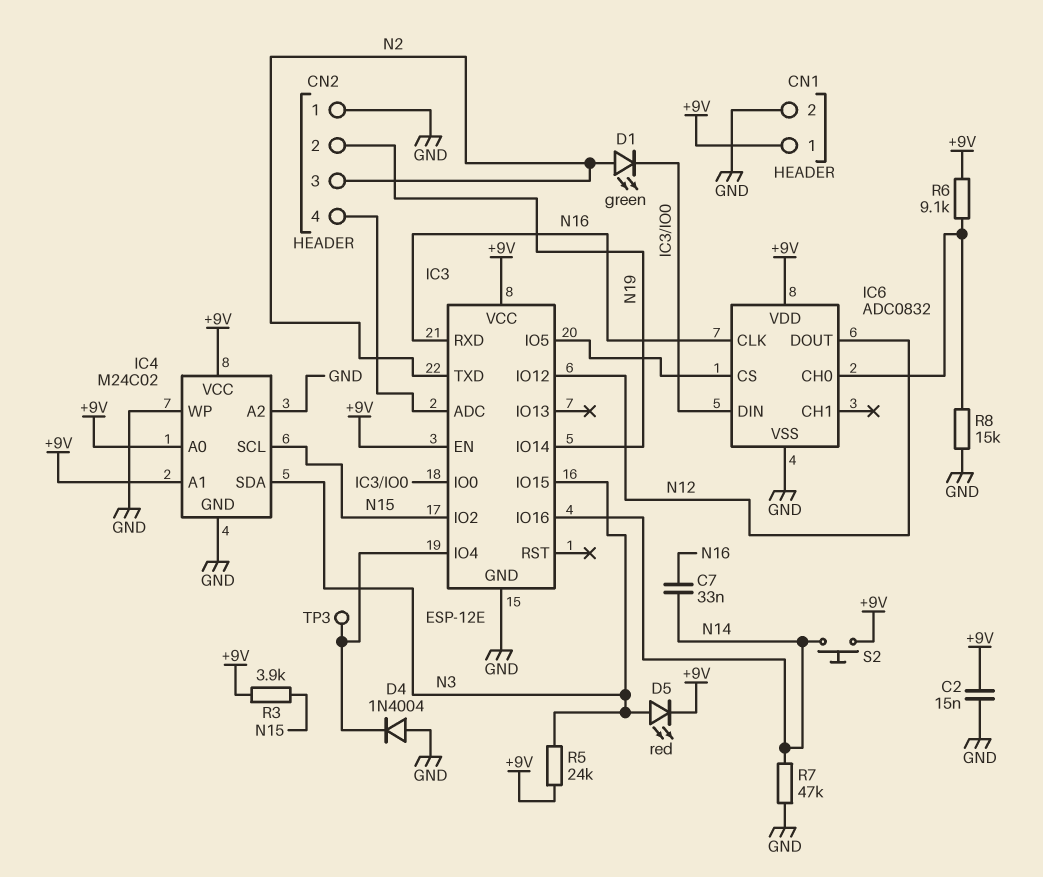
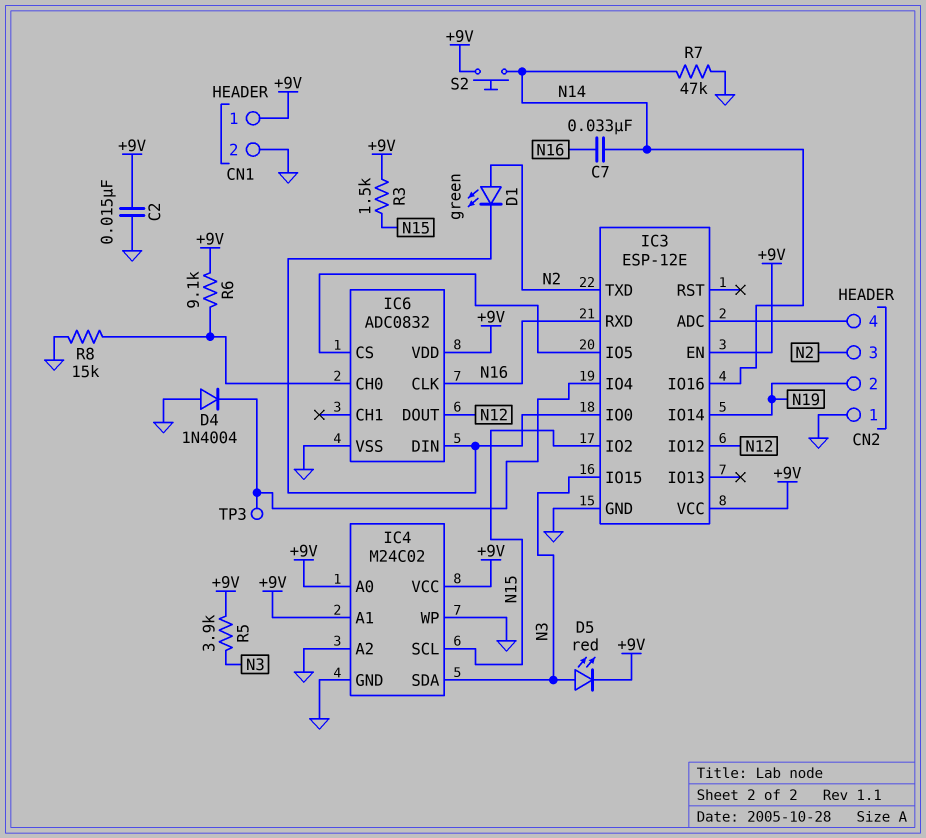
R3: 3.9k (+9V, N15) -> 1.5k (+9V, N15)
R5: 24k (+9V, N3) -> 3.9k (+9V, N3)

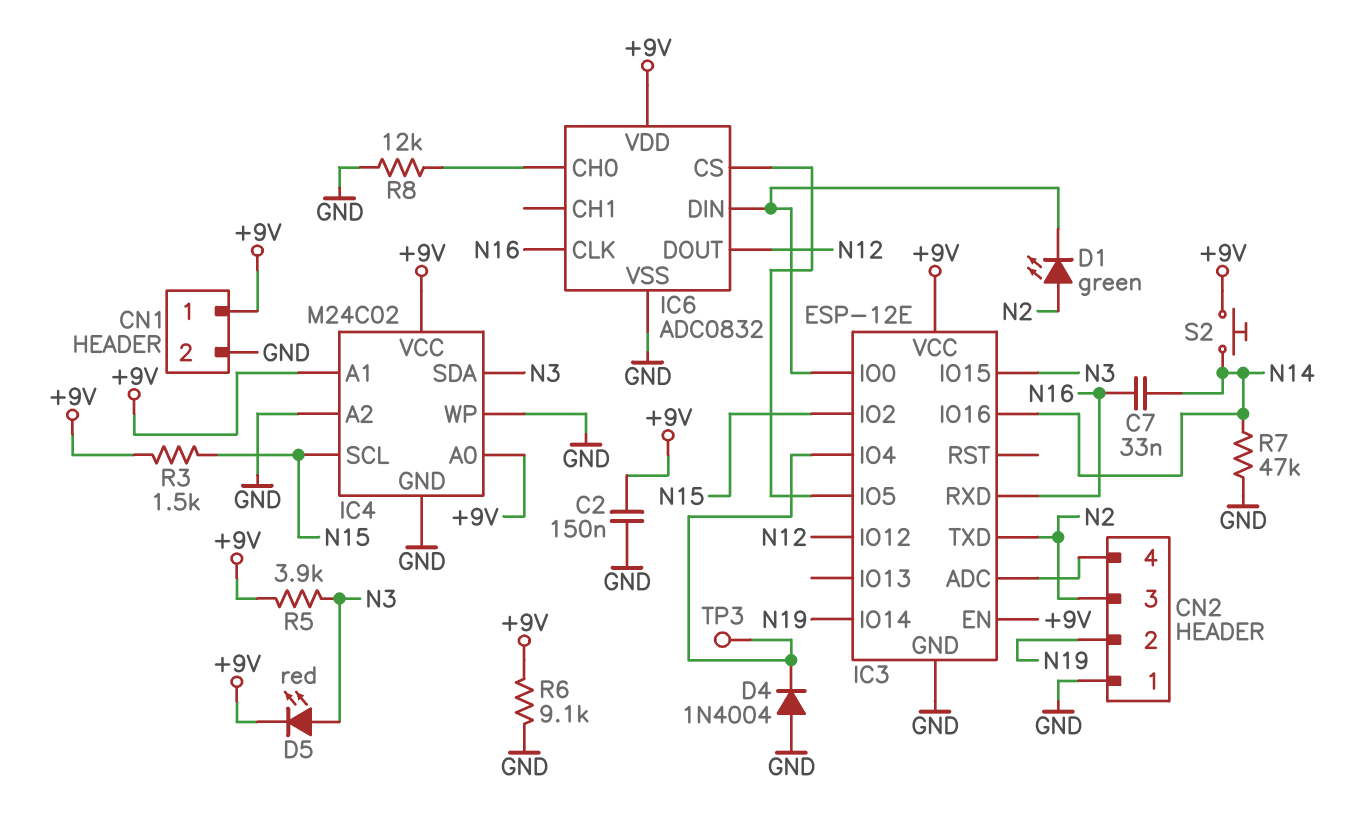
C2: 15nF (+9V, GND) -> 150nF (+9V, GND)
R6: 9.1k (+9V, IC6/CH0) -> 9.1k (+9V, GND)
R8: 15k (GND, IC6/CH0) -> 12k (GND, IC6/CH0)

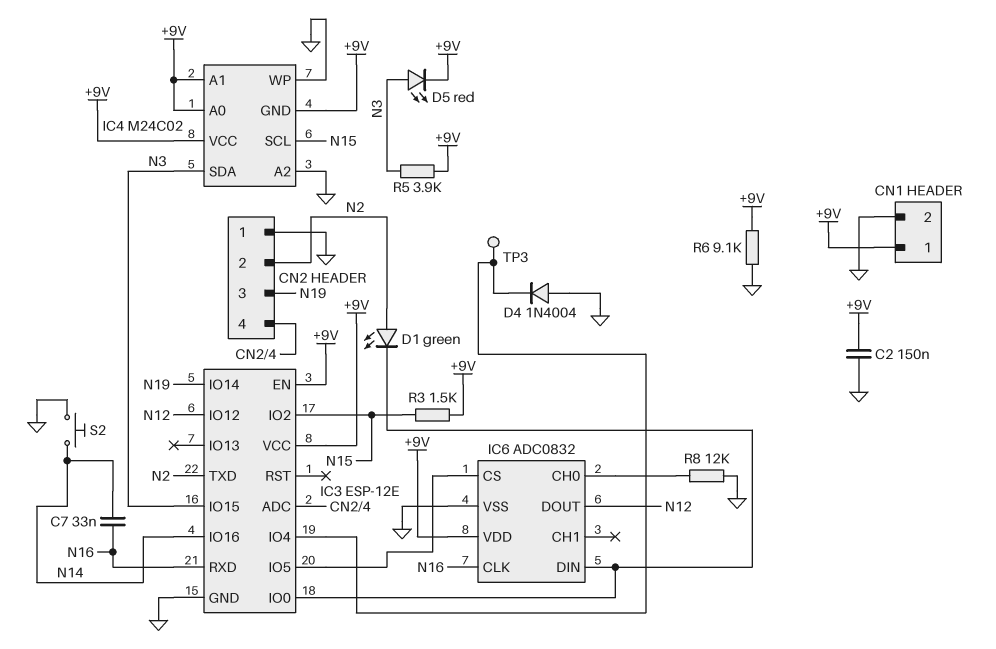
CN2 pin 2: N19 -> N2
CN2 pin 3: N2 -> N19
IC4 pin GND: GND -> +9V
R7: 47k (GND, N14) -> none
S2: button (+9V, N14) -> button (GND, N14)

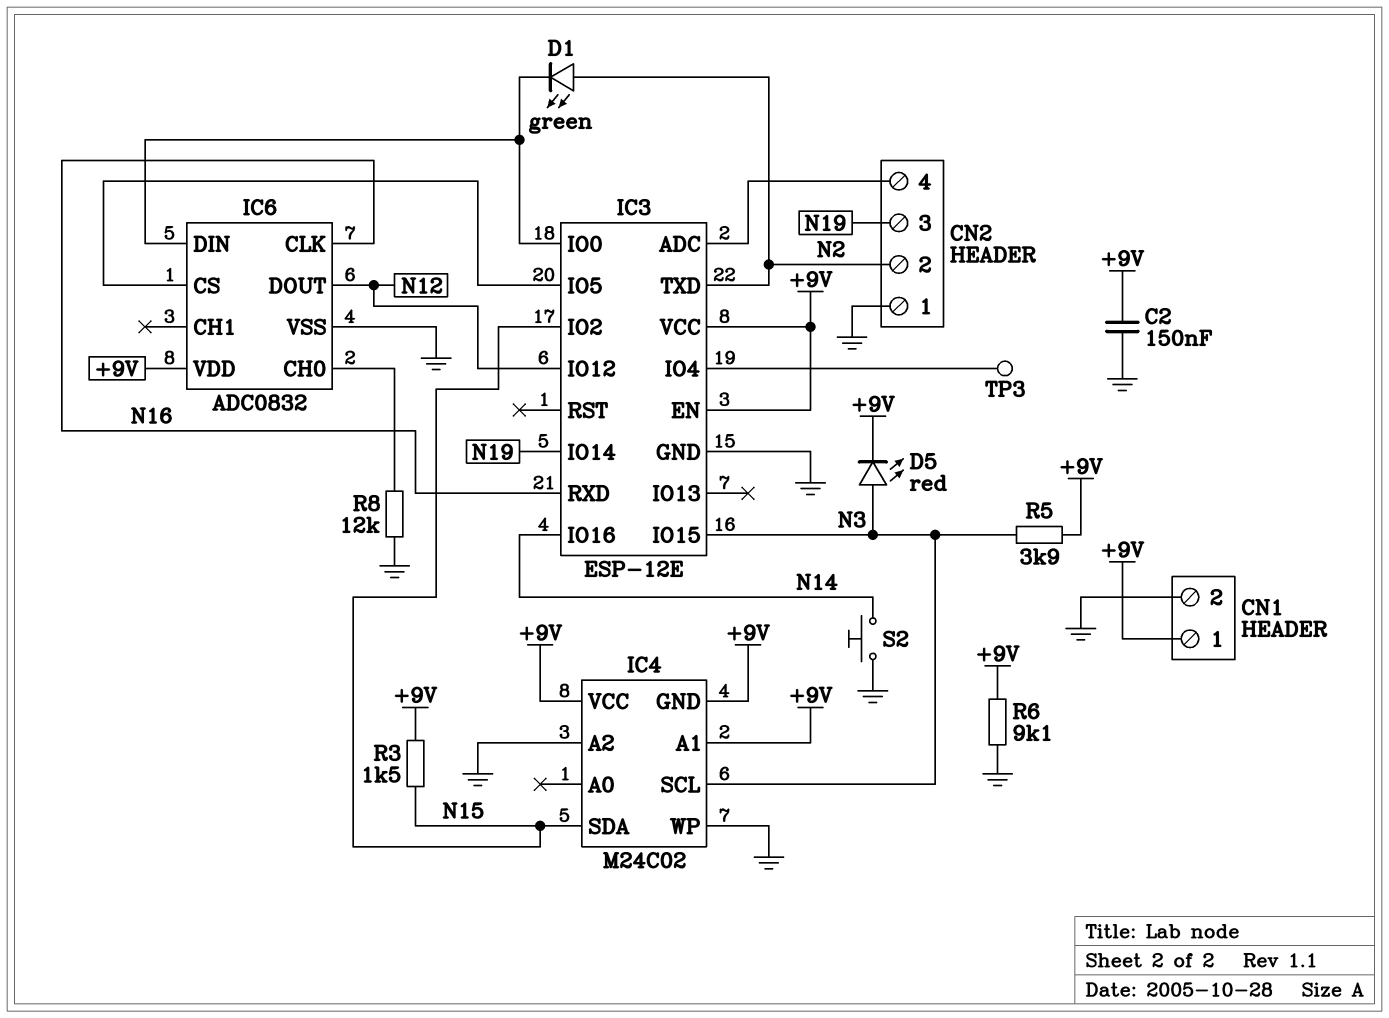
C7: 33nF (N14, N16) -> none
D4: diode 1N4004 (A GND, K IC3/IO4) -> none
IC4 pin A0: +9V -> none
IC4 pin SCL: N15 -> N3
IC4 pin SDA: N3 -> N15

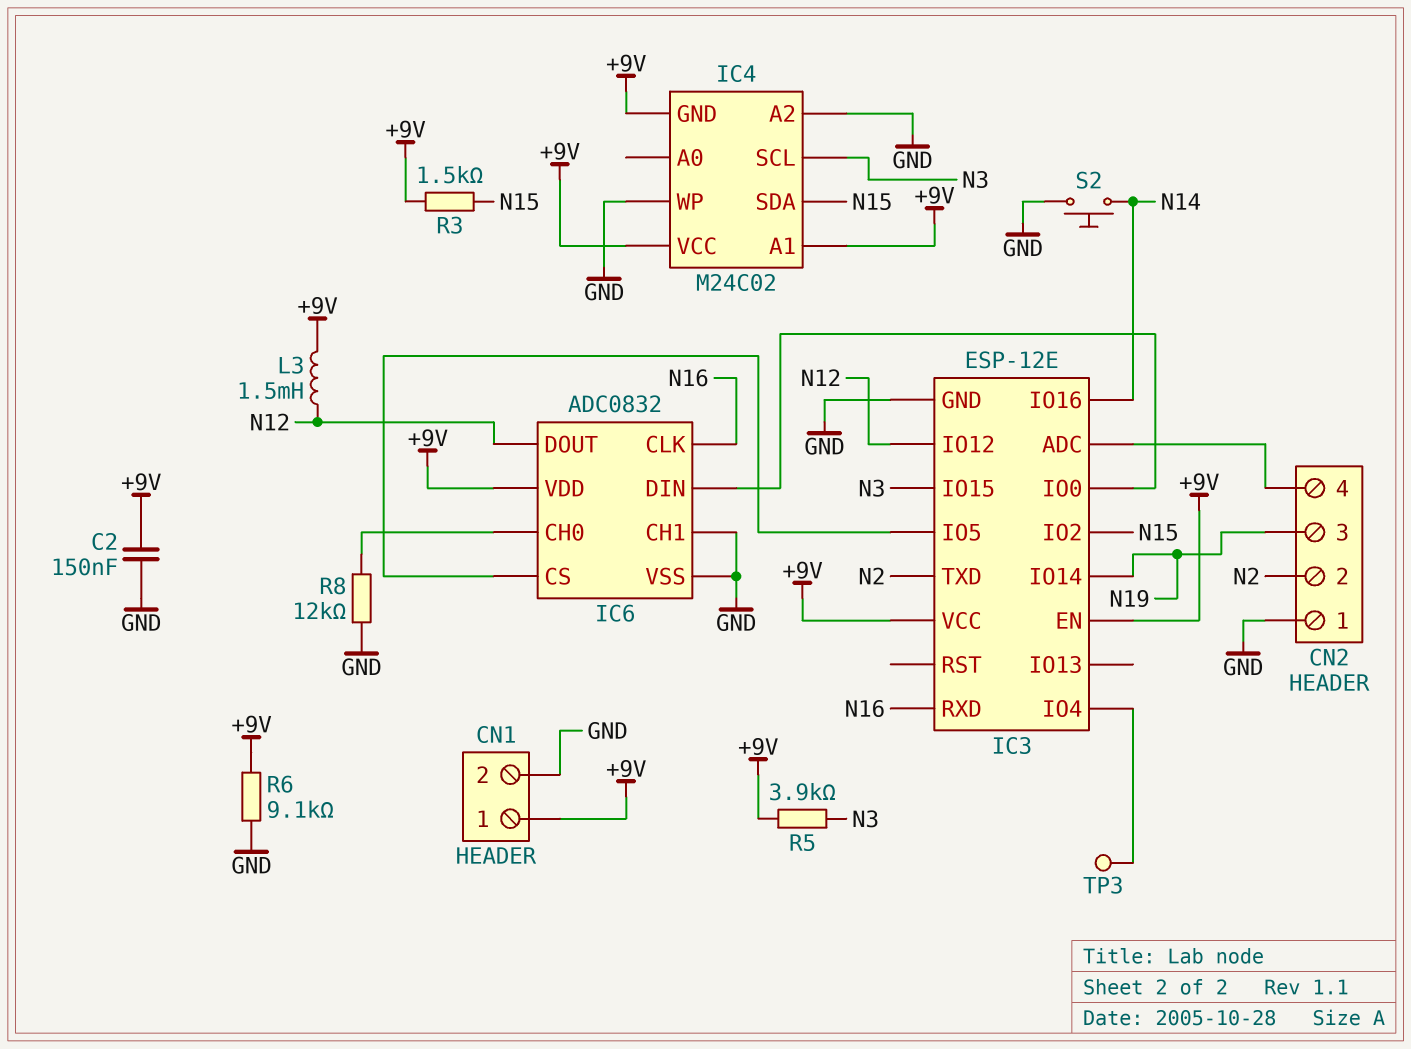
D1: LED green (A N2, K IC3/IO0) -> none
D5: LED red (A N3, K +9V) -> none
IC6 pin CH1: none -> GND
L3: none -> 1.5mH (+9V, N12)

